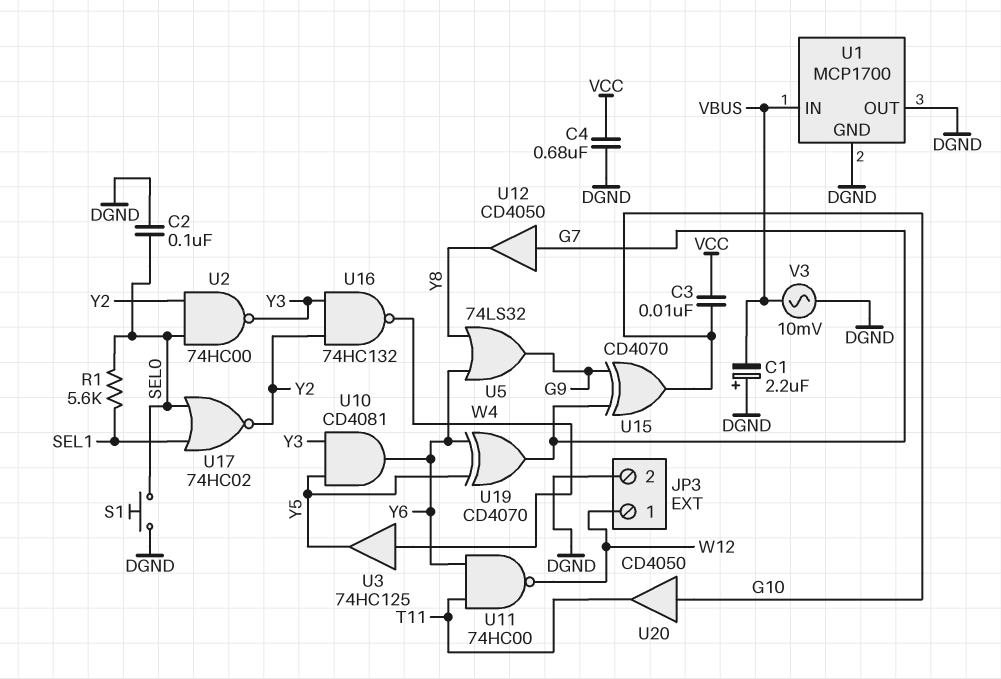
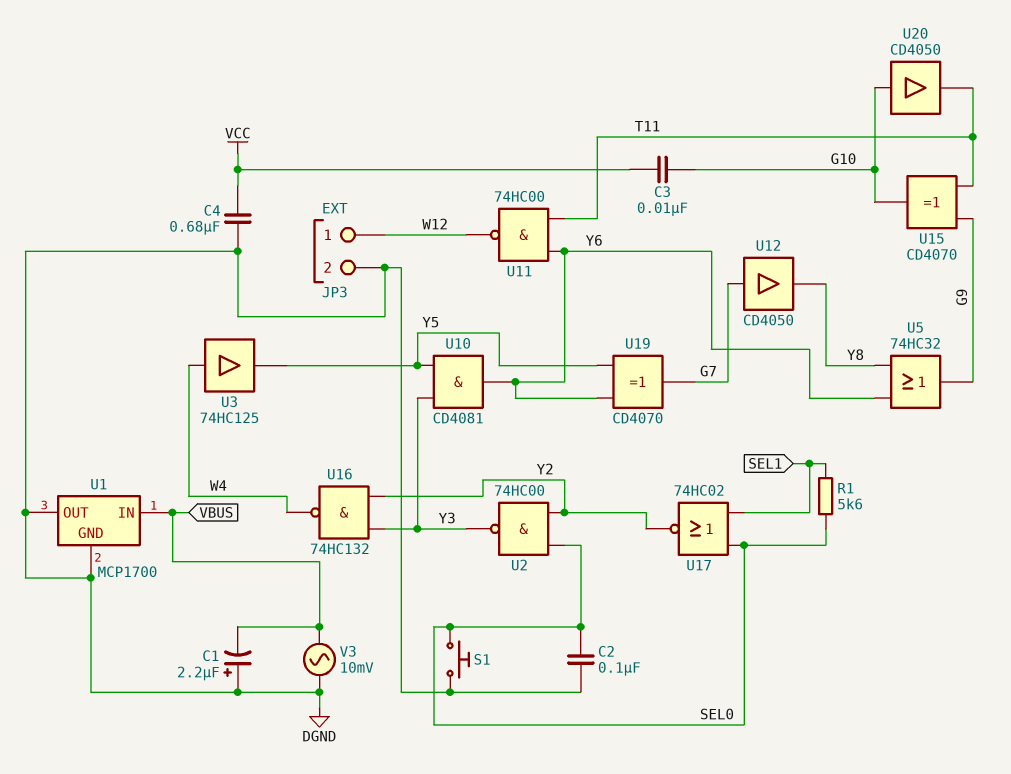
U5: OR 74LS32 (in Y6, in Y8, out G9) -> OR 74HC32 (in Y6, in Y8, out G9)
U15: XOR CD4070 (in G7, in G9, out G10) -> XOR CD4070 (in G9, in T11, out G10)

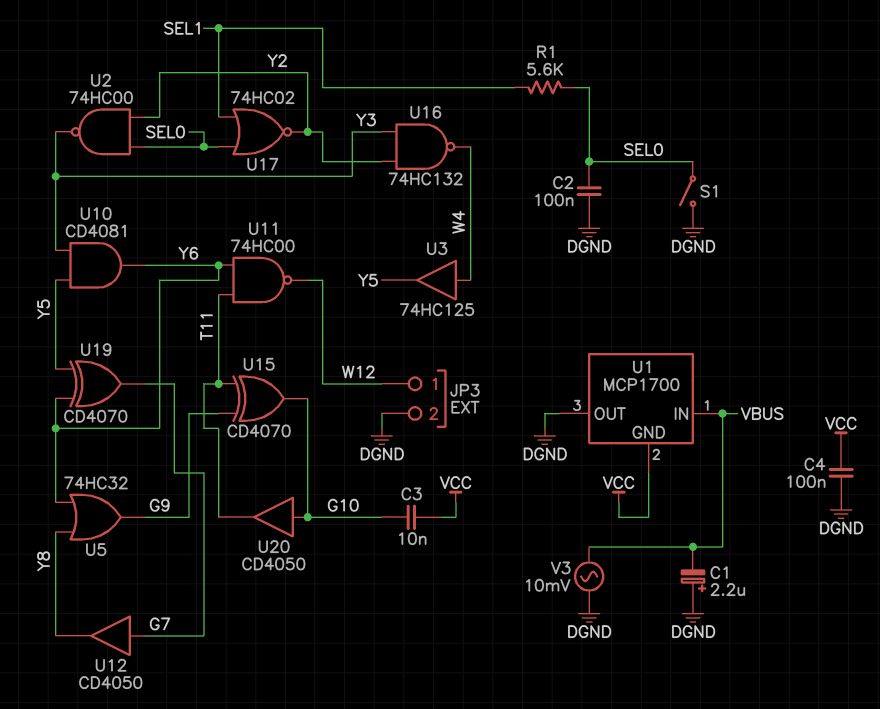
C4: 680nF (DGND, VCC) -> 100nF (DGND, VCC)
S1: button (DGND, SEL0) -> switch (DGND, SEL0)
U1 pin GND: DGND -> VCC

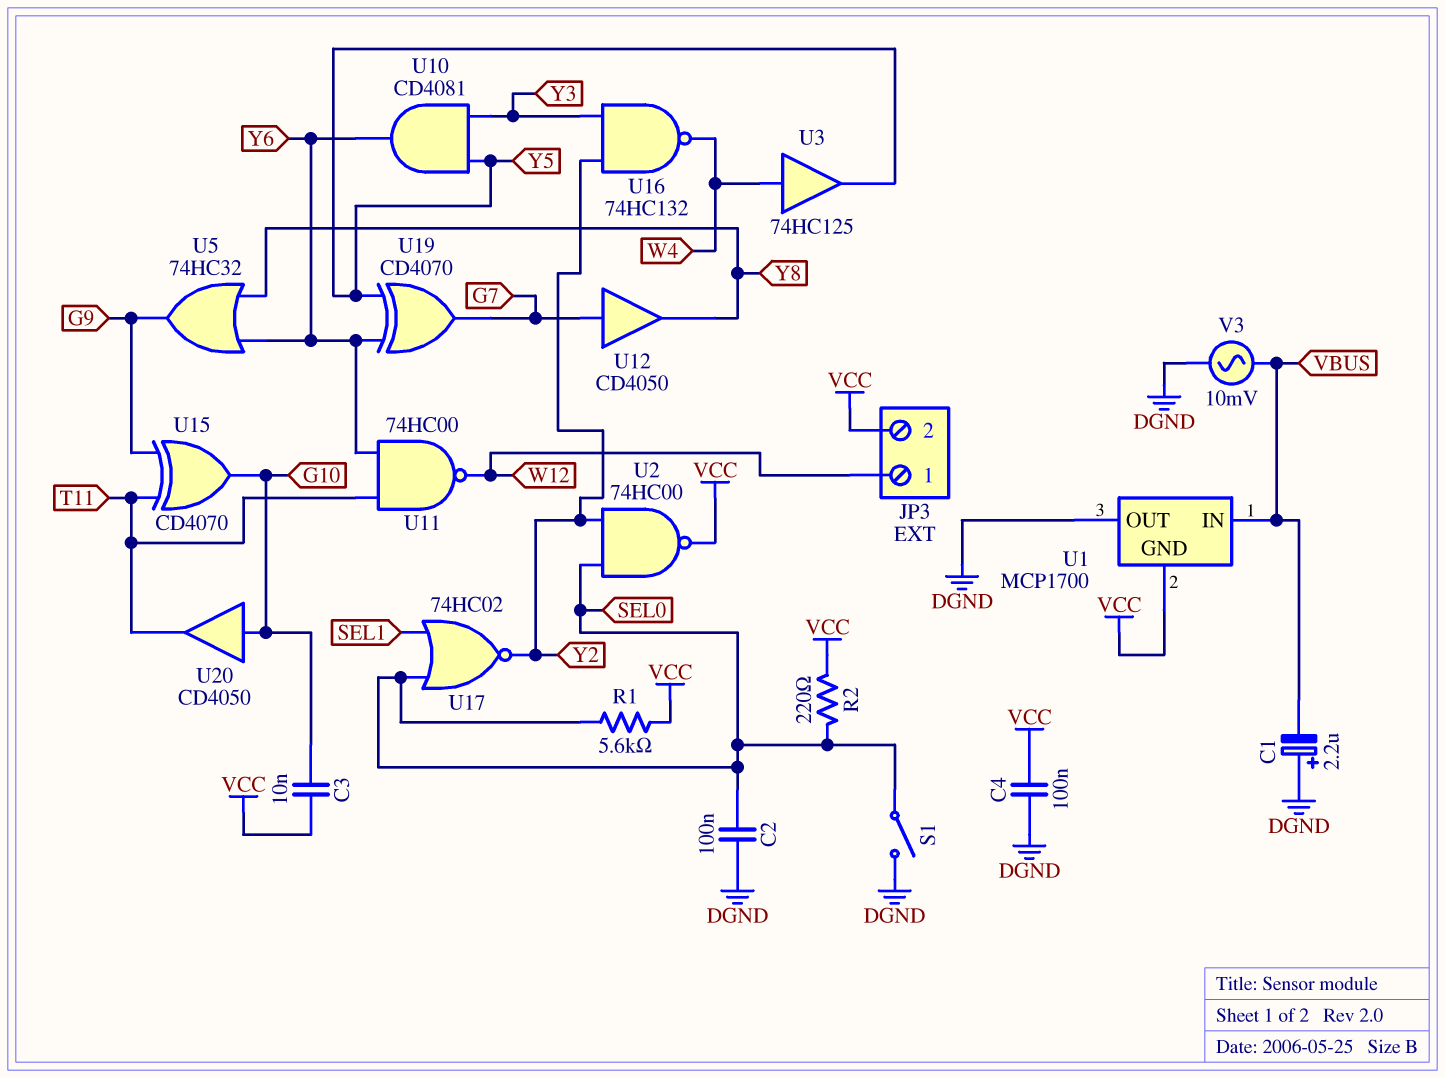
JP3 pin 2: DGND -> VCC
R1: 5.6k (SEL0, SEL1) -> 5.6k (SEL0, VCC)
R2: none -> 220 (SEL0, VCC)
U2: NAND 74HC00 (in SEL0, in Y2, out Y3) -> NAND 74HC00 (in SEL0, in Y2, out VCC)

